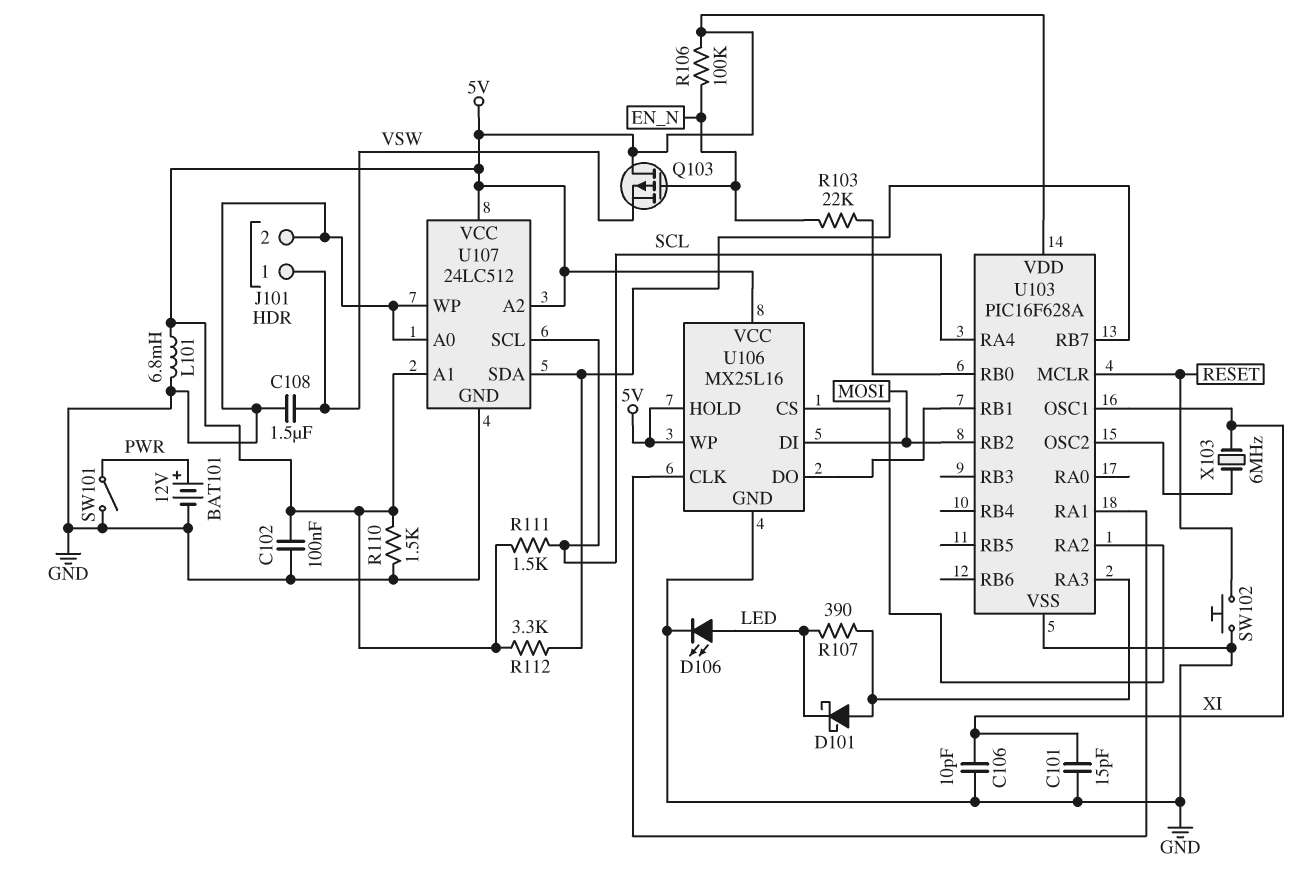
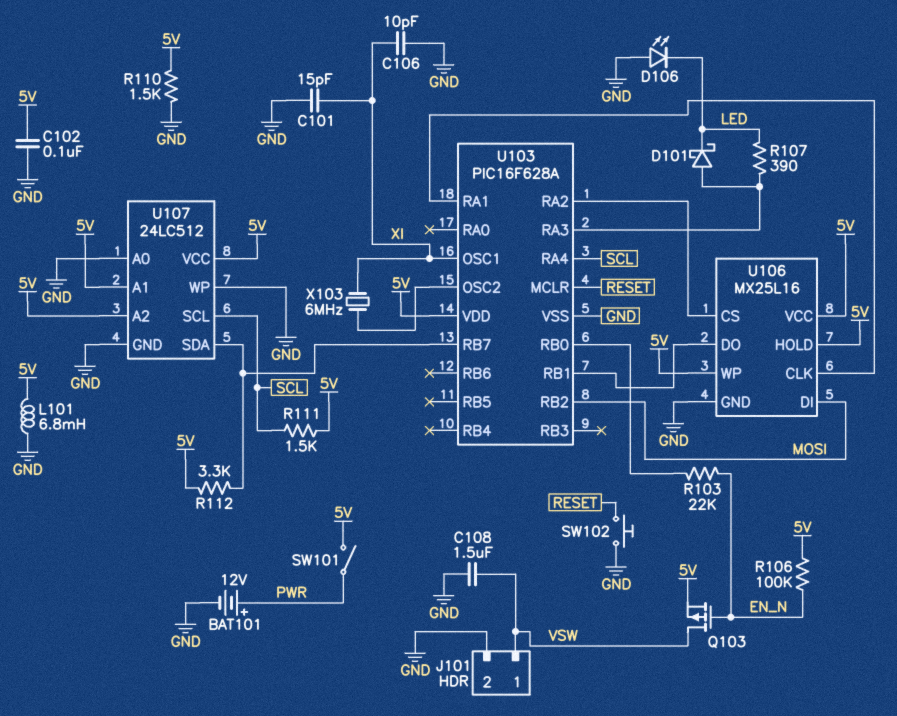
D106: LED (A LED, K GND) -> LED (A GND, K LED)
Q103: PMOS (G EN_N, D 5V, S VSW) -> PMOS (G EN_N, D VSW, S 5V)
SW101: switch (GND, PWR) -> switch (5V, PWR)

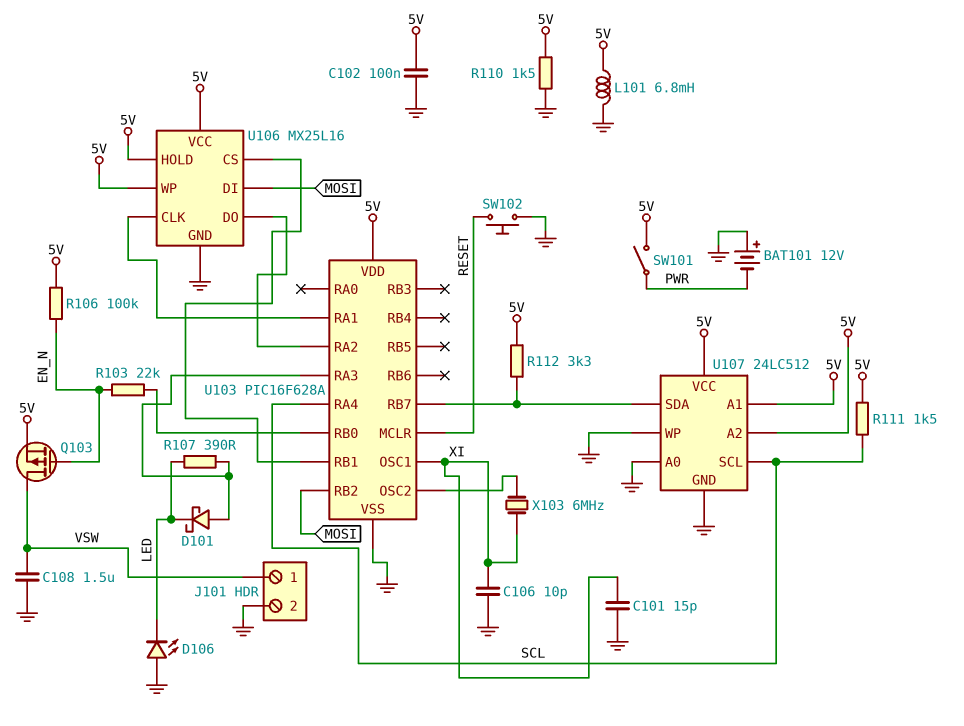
BAT101: 12V (plus PWR, minus GND) -> 12V (plus GND, minus PWR)
U106 pin CS: U103/RA2 -> U103/RB1
U106 pin DO: U103/RB1 -> U103/RA2

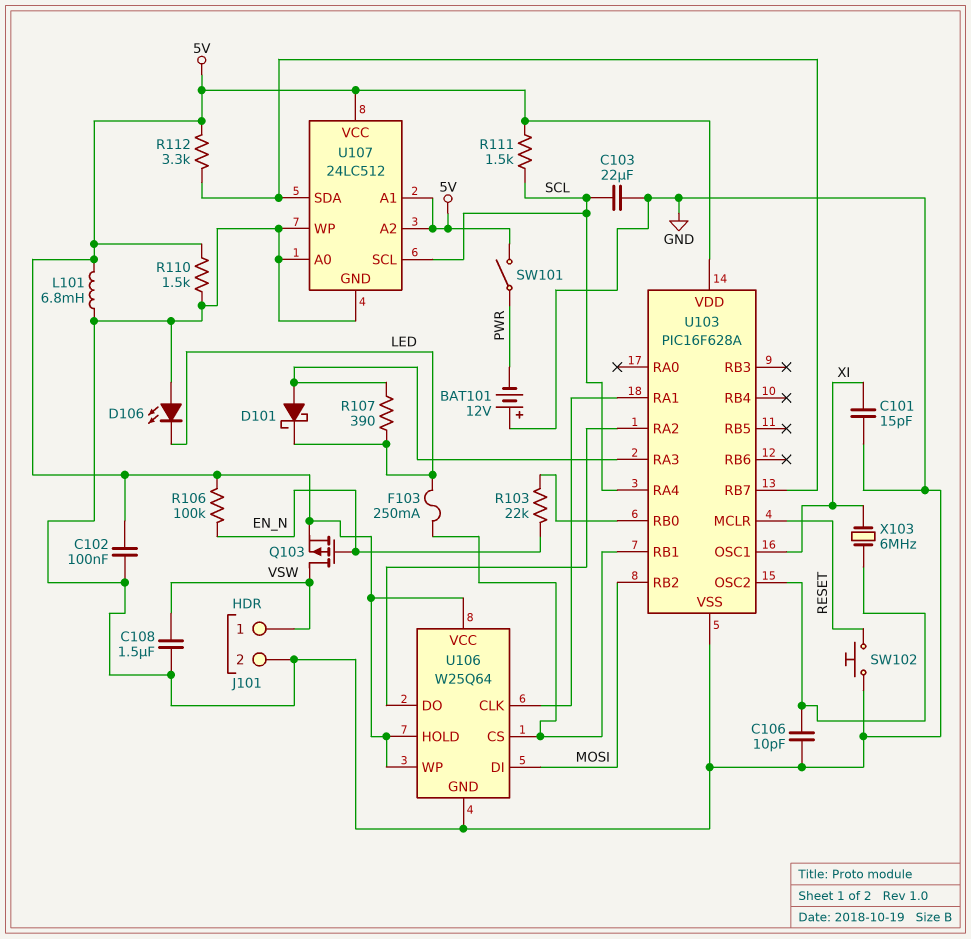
C103: none -> 22uF (GND, SCL)
C106: 10pF (GND, XI) -> 10pF (GND, U103/OSC2)
F103: none -> 250mA (LED, U103/RB1)
U106: MX25L16 -> W25Q64

